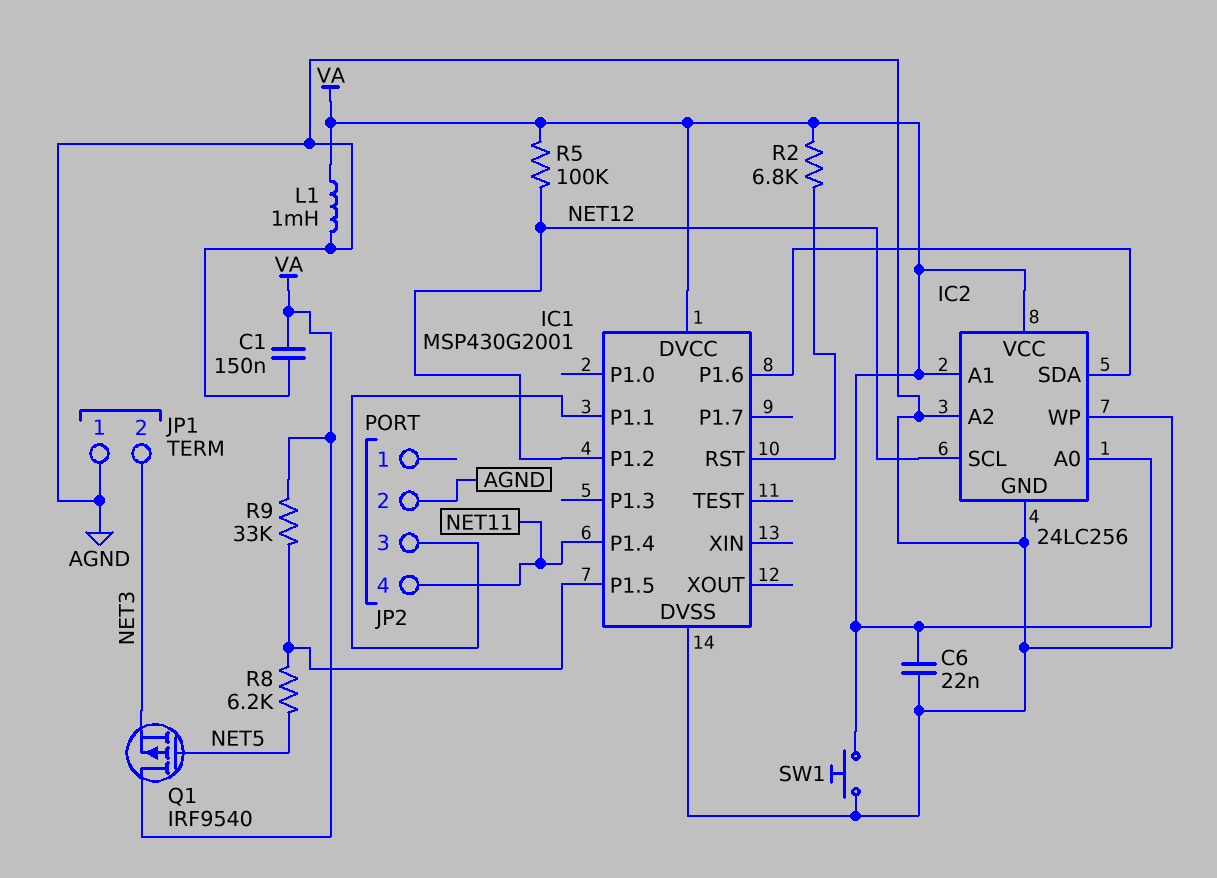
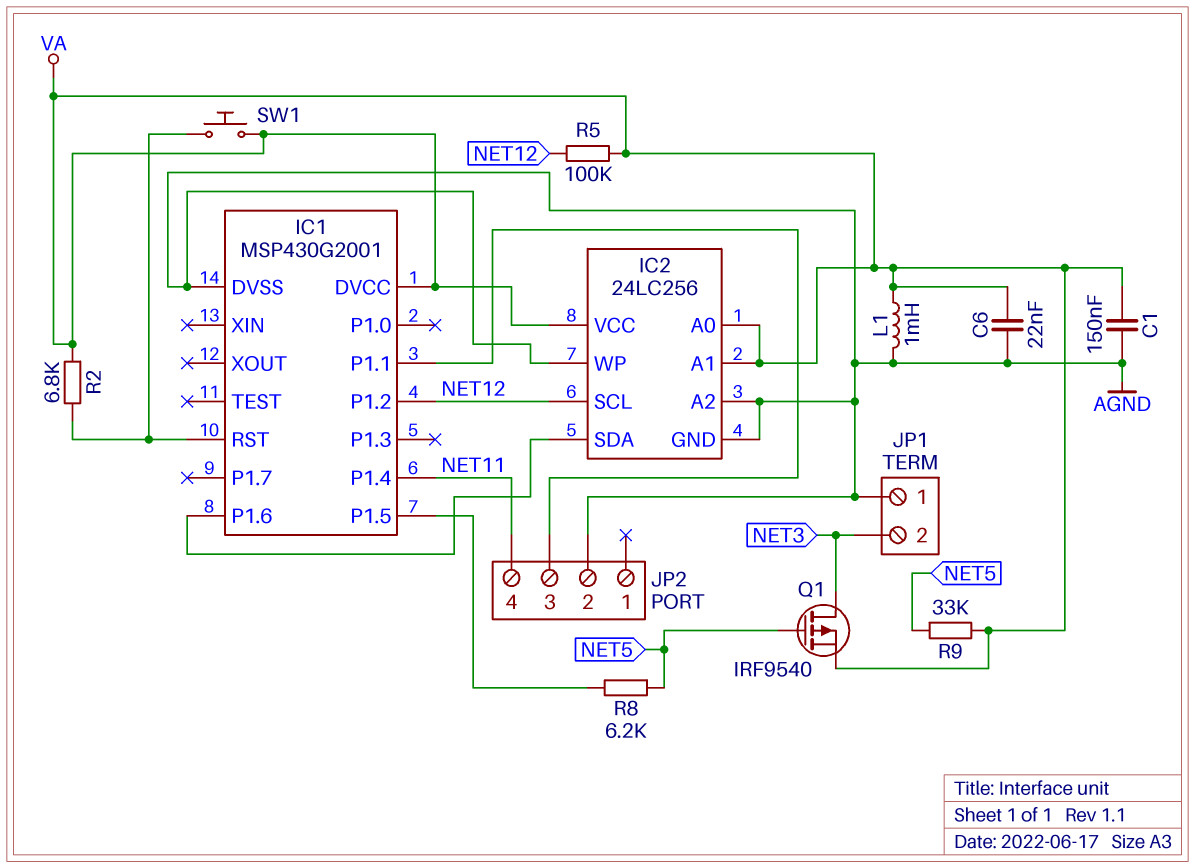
Q1: PMOS IRF9540 (G NET5, D VA, S NET3) -> PMOS IRF9540 (G NET5, D NET3, S VA)
R9: 33k (IC1/P1.5, VA) -> 33k (NET5, VA)
SW1: button (AGND, VA) -> button (IC1/RST, VA)

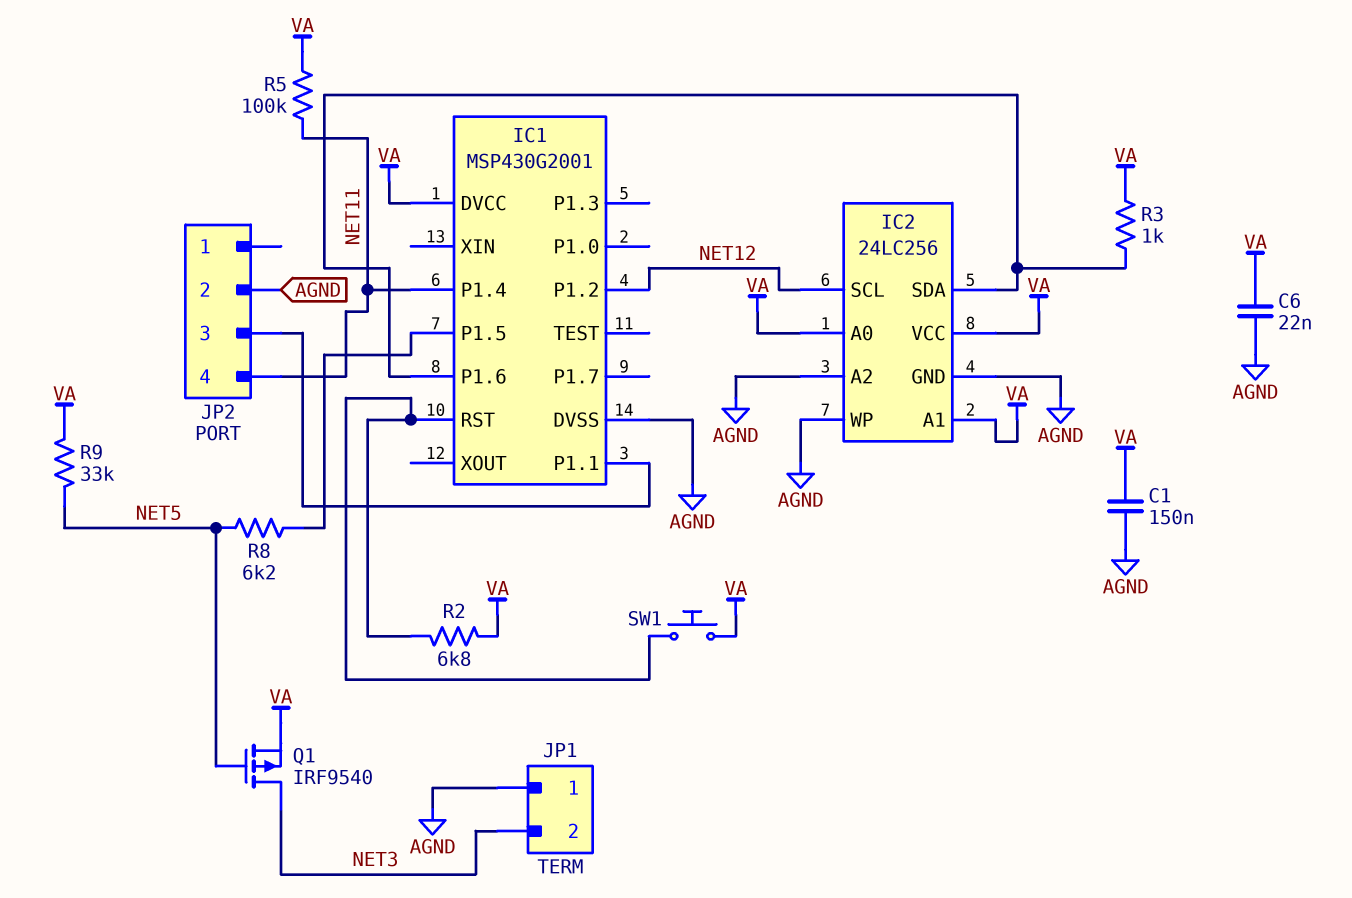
L1: 1mH (AGND, VA) -> none
R3: none -> 1k (IC1/P1.6, VA)
R5: 100k (NET12, VA) -> 100k (NET11, VA)

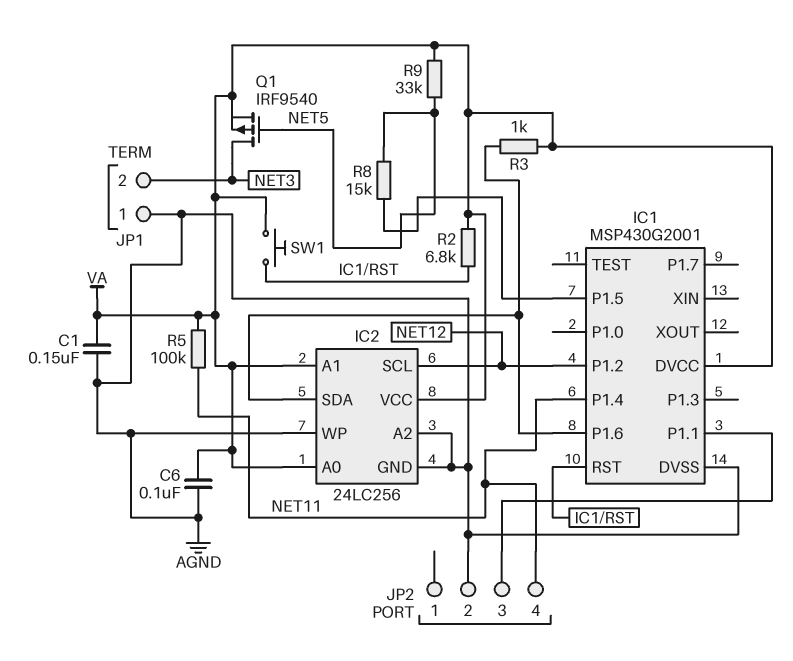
C6: 22nF (AGND, VA) -> 100nF (AGND, VA)
R8: 6.2k (IC1/P1.5, NET5) -> 15k (IC1/P1.5, NET5)

